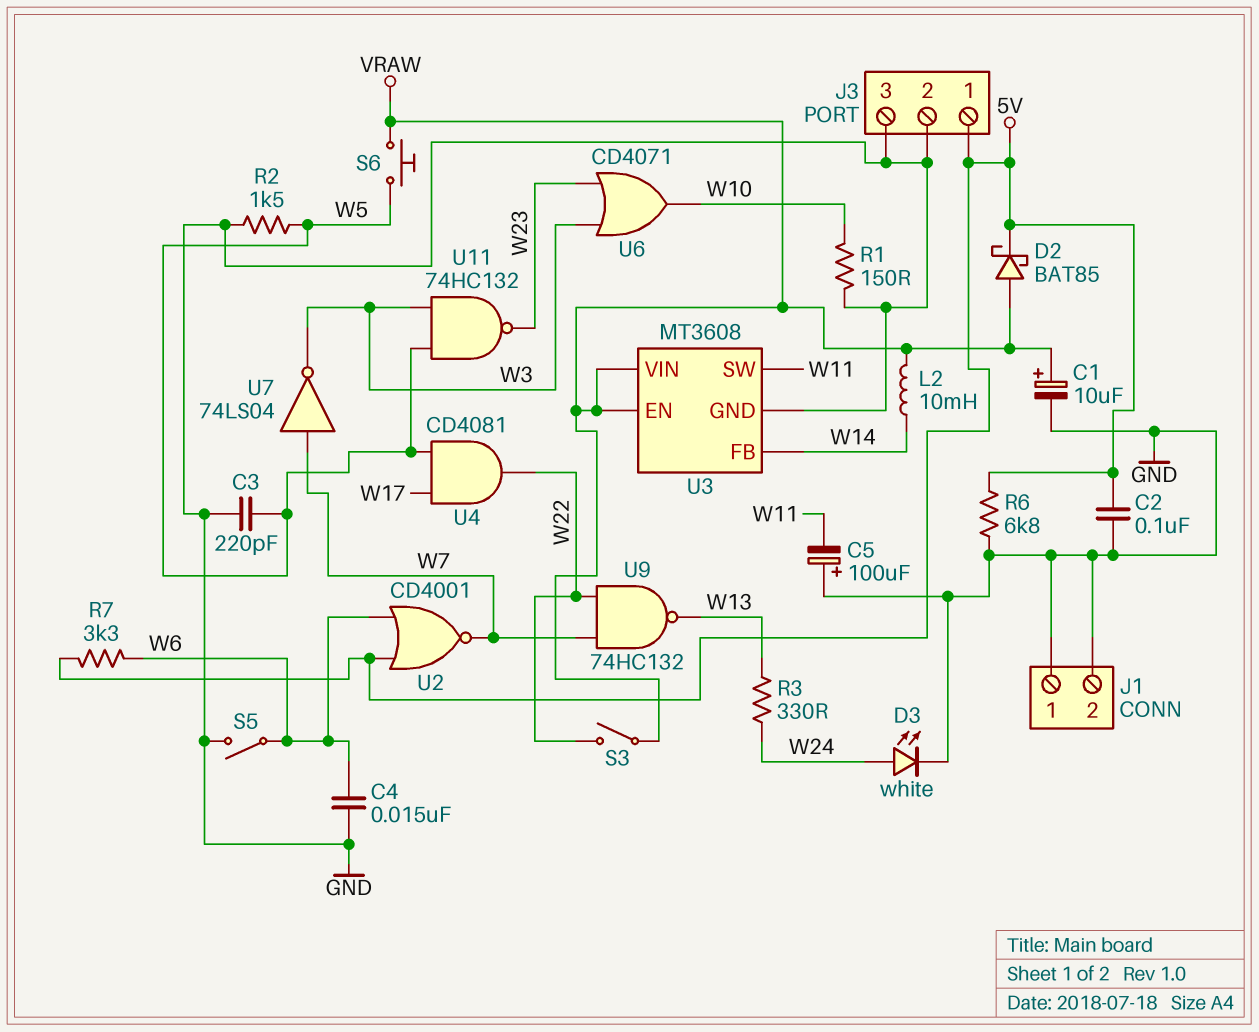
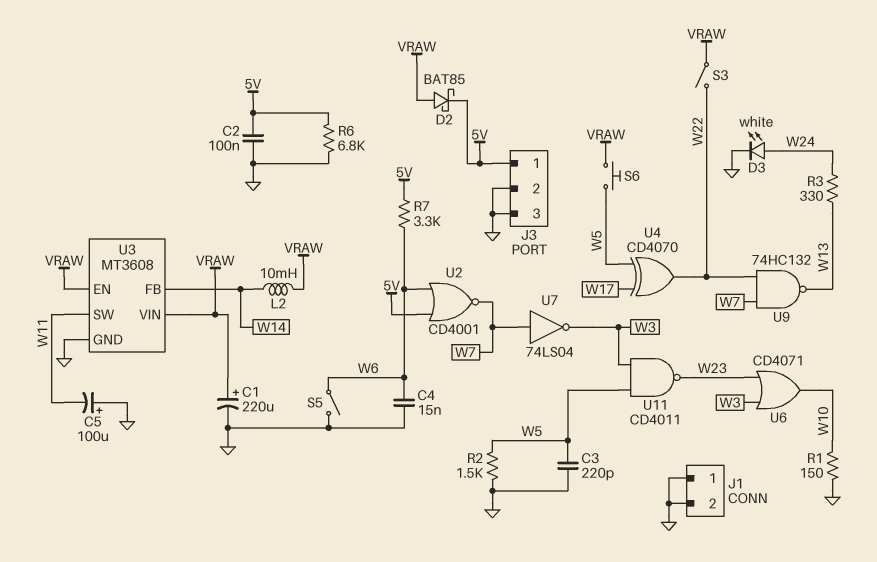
C1: 10uF (plus VRAW, minus GND) -> 220uF (plus VRAW, minus GND)
U4: AND CD4081 (in W5, in W17, out W22) -> XOR CD4070 (in W5, in W17, out W22)
U11: NAND 74HC132 (in W3, in W5, out W23) -> NAND CD4011 (in W3, in W5, out W23)

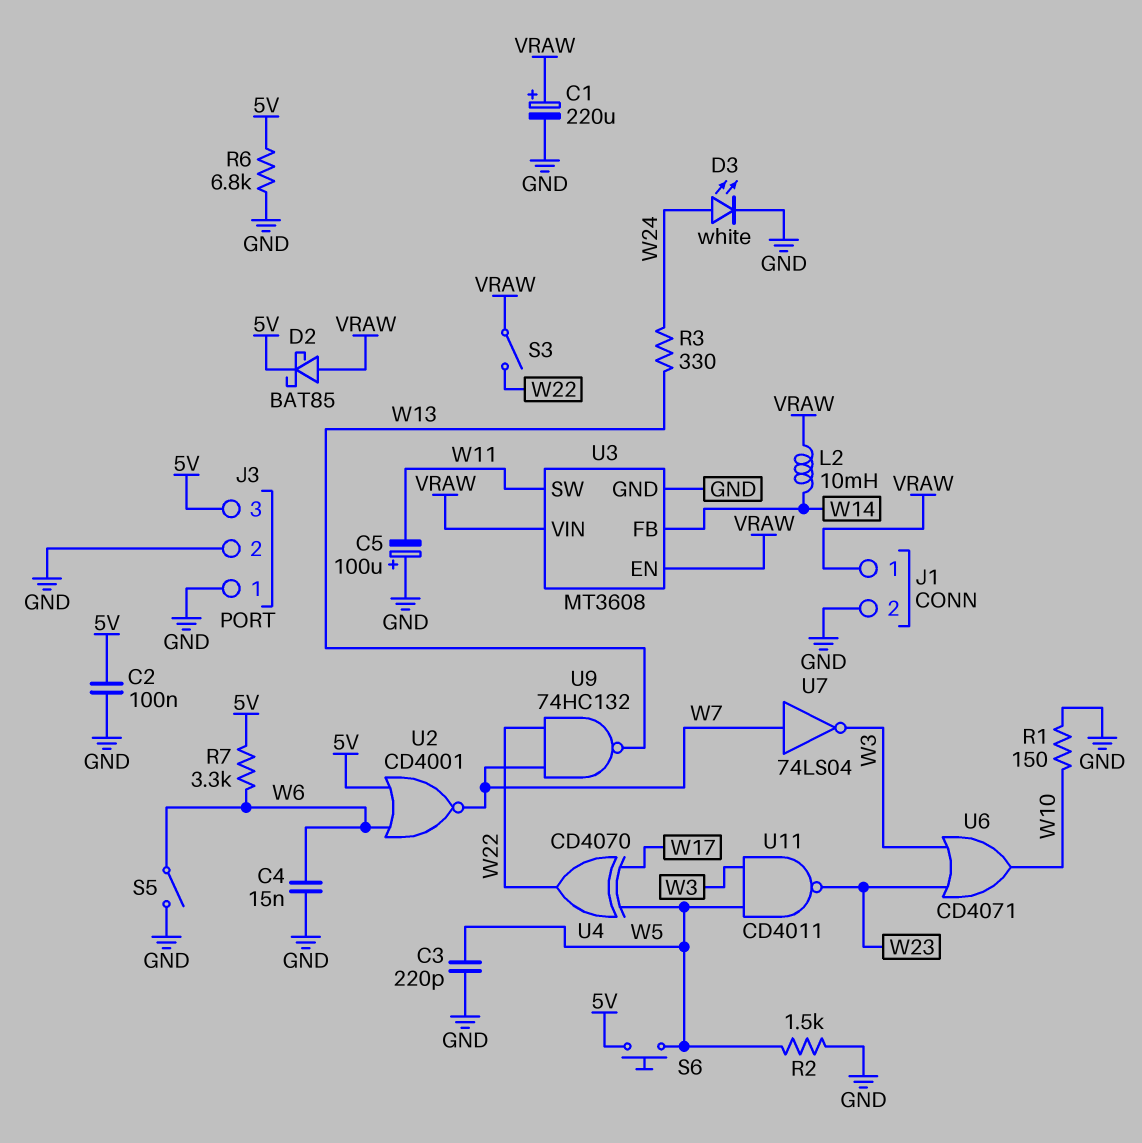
J1 pin 1: GND -> VRAW
J3 pin 1: 5V -> GND
J3 pin 3: GND -> 5V
S6: button (VRAW, W5) -> button (5V, W5)

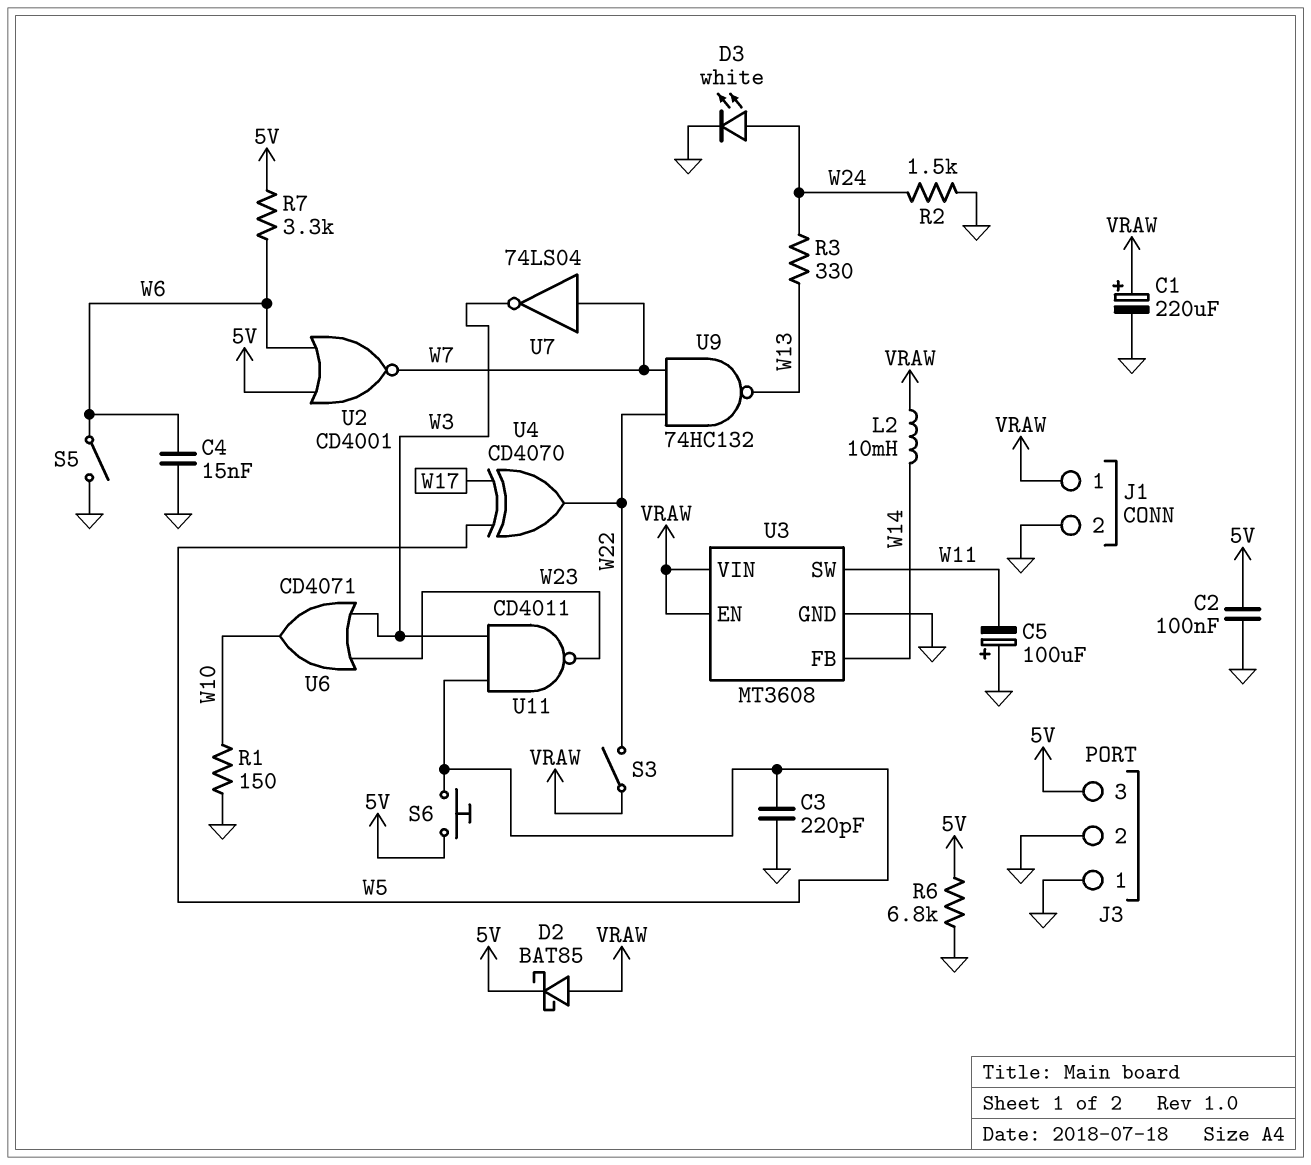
R2: 1.5k (GND, W5) -> 1.5k (GND, W24)

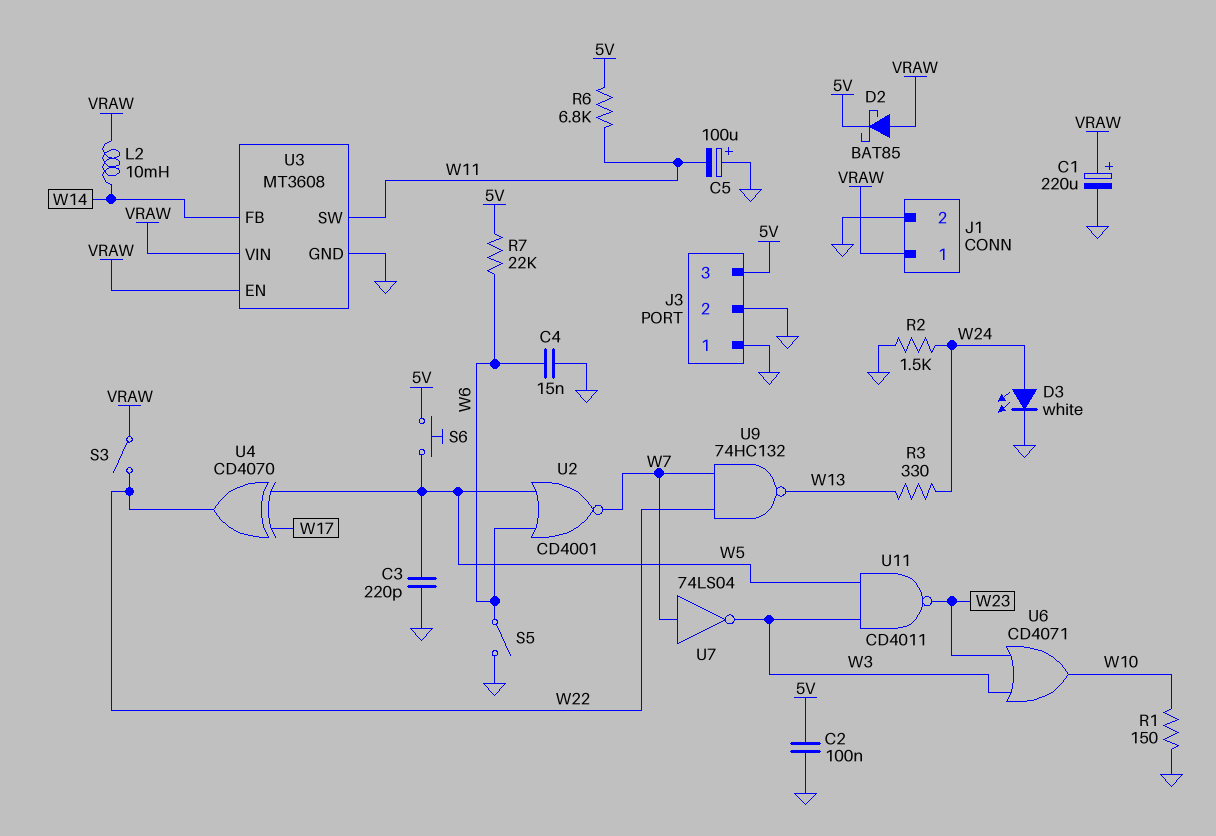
R6: 6.8k (5V, GND) -> 6.8k (5V, W11)
R7: 3.3k (5V, W6) -> 22k (5V, W6)
U2: NOR CD4001 (in 5V, in W6, out W7) -> NOR CD4001 (in W5, in W6, out W7)

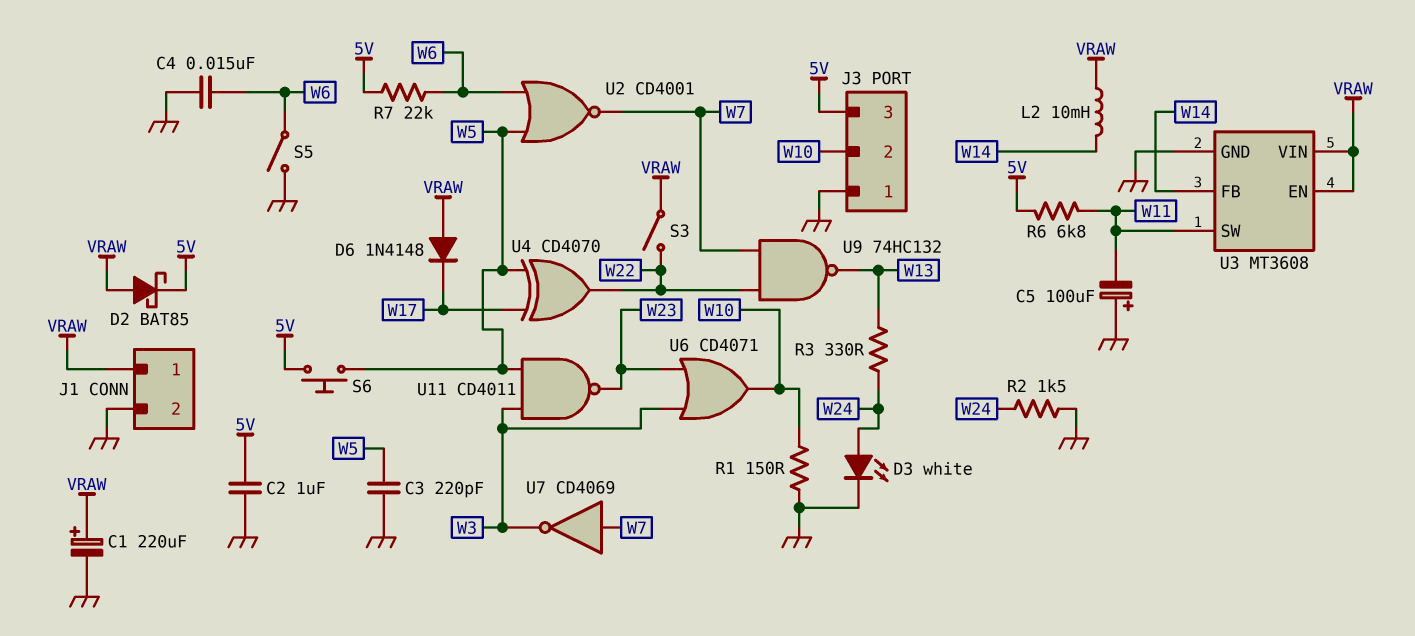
C2: 100nF (5V, GND) -> 1uF (5V, GND)
D6: none -> diode 1N4148 (A VRAW, K W17)
J3 pin 2: GND -> W10
U7: NOT 74LS04 (in W7, out W3) -> NOT CD4069 (in W7, out W3)

